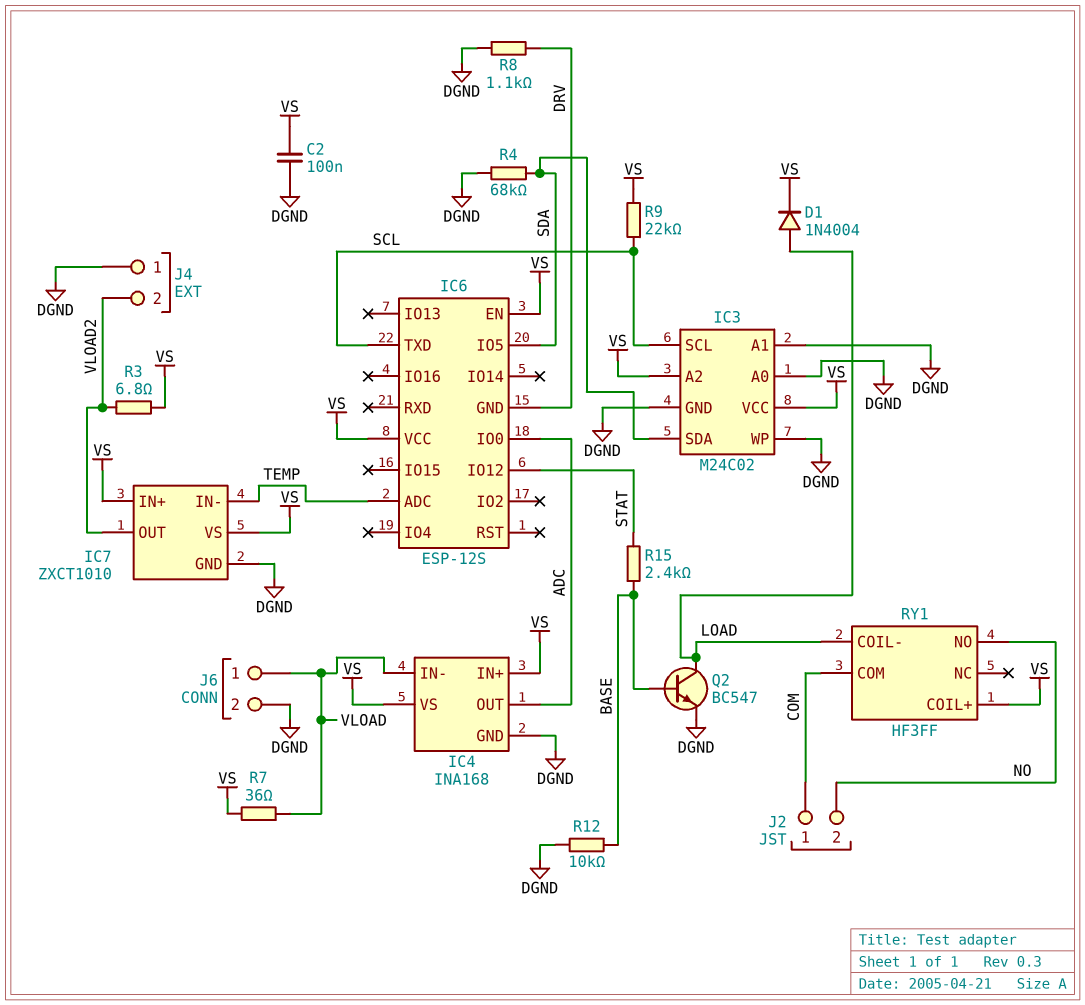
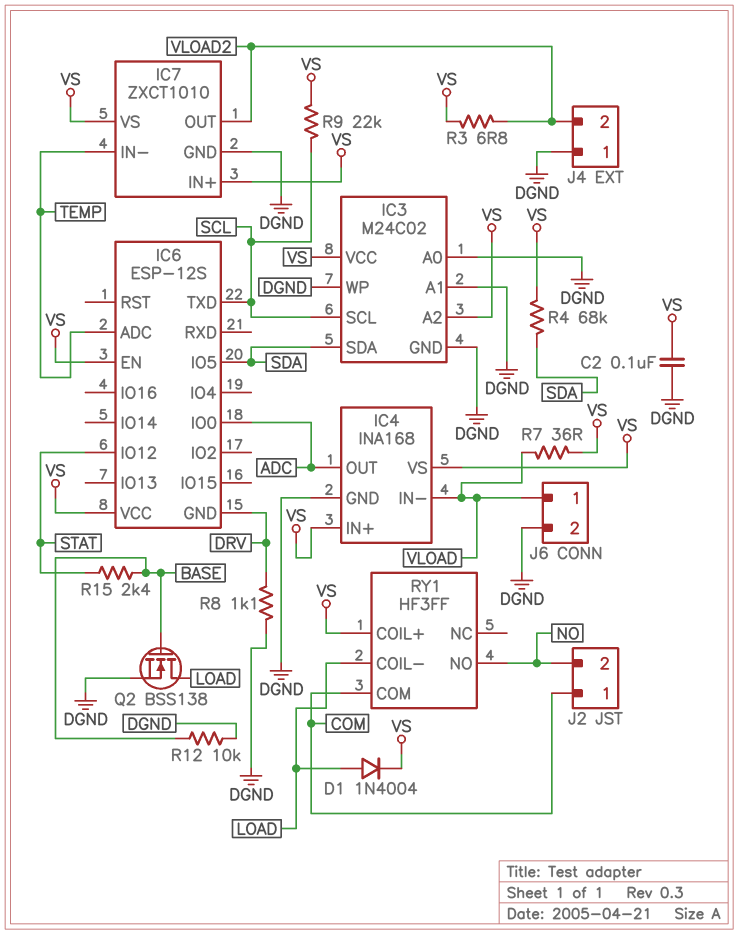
Q2: NPN BC547 (B BASE, C LOAD, E DGND) -> NMOS BSS138 (G BASE, D LOAD, S DGND)
R4: 68k (DGND, SDA) -> 68k (SDA, VS)

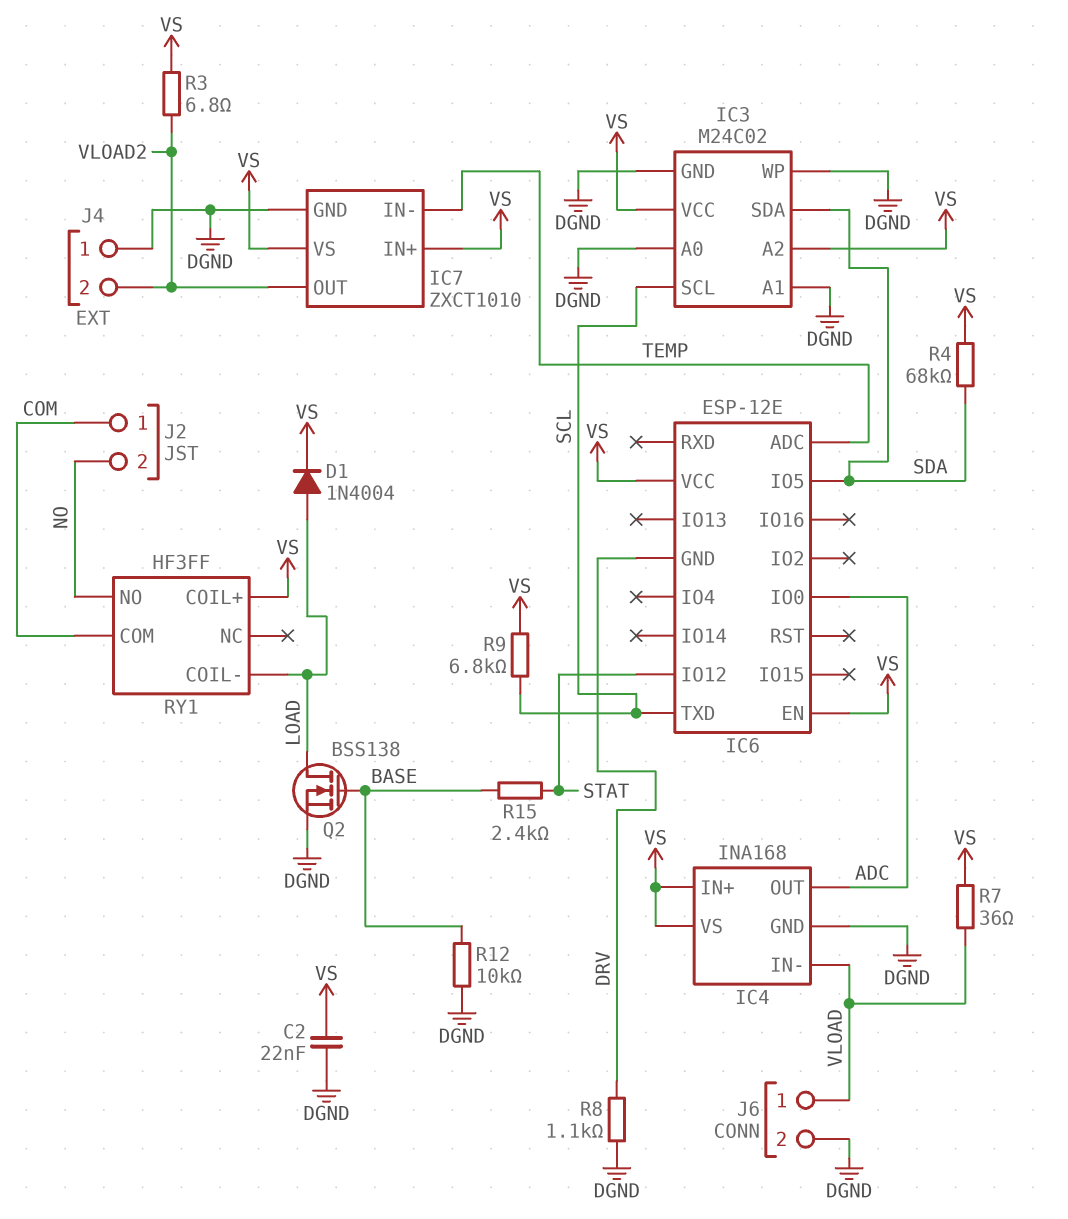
C2: 100nF (DGND, VS) -> 22nF (DGND, VS)
IC6: ESP-12S -> ESP-12E
R9: 22k (SCL, VS) -> 6.8k (SCL, VS)

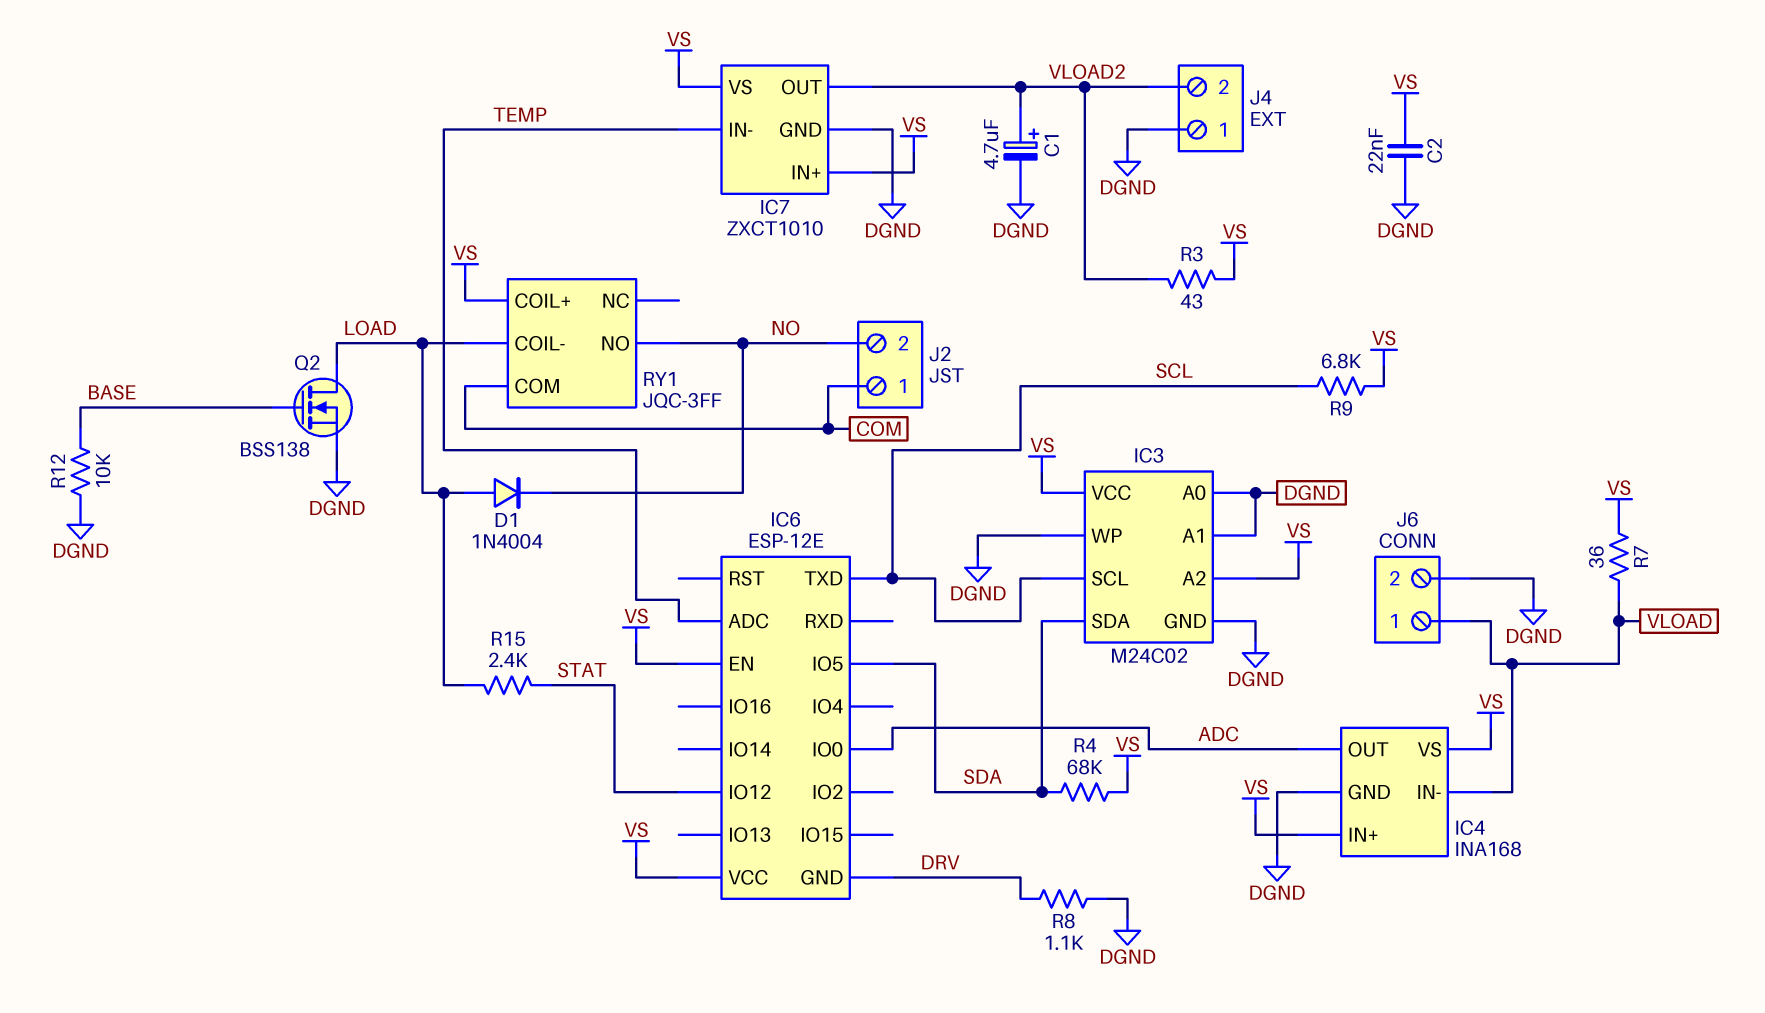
C1: none -> 4.7uF (plus VLOAD2, minus DGND)
D1: diode 1N4004 (A LOAD, K VS) -> diode 1N4004 (A LOAD, K NO)
R3: 6.8 (VLOAD2, VS) -> 43 (VLOAD2, VS)
R15: 2.4k (BASE, STAT) -> 2.4k (LOAD, STAT)
RY1: HF3FF -> JQC-3FF

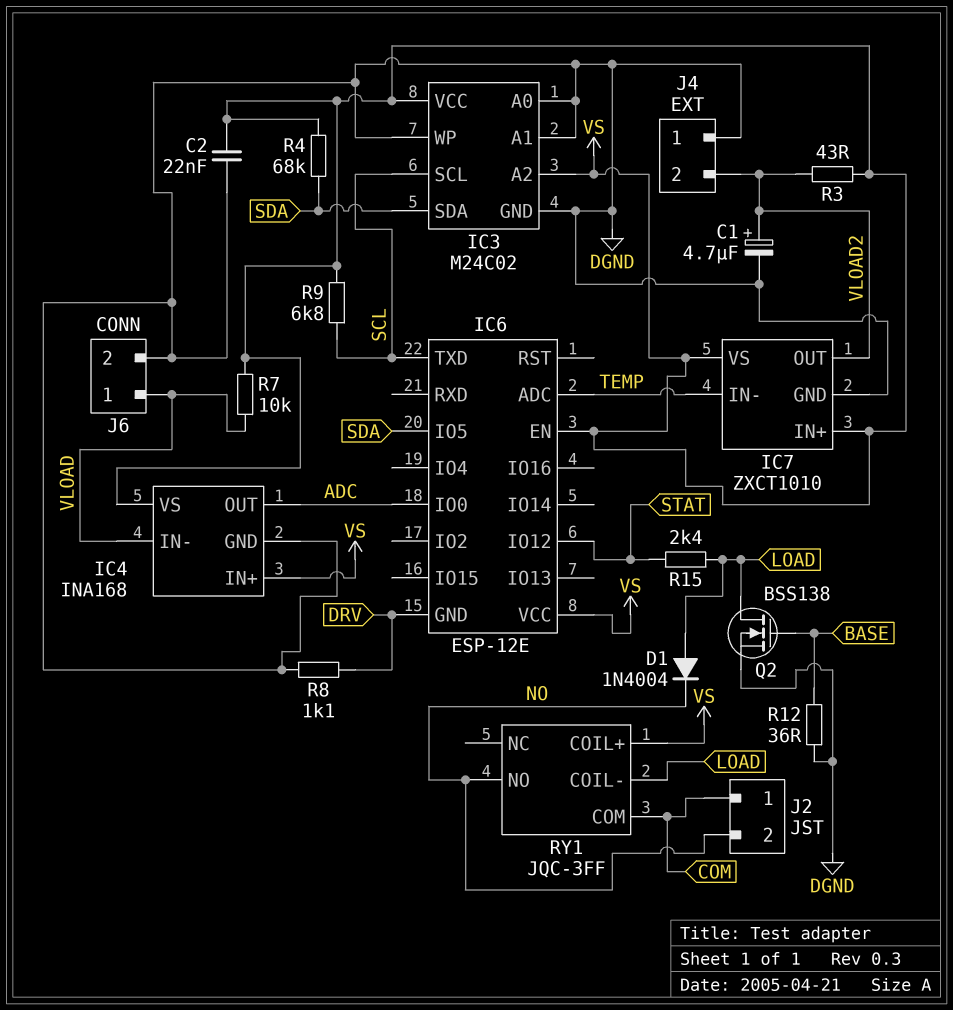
R7: 36 (VLOAD, VS) -> 10k (VLOAD, VS)
R12: 10k (BASE, DGND) -> 36 (BASE, DGND)

